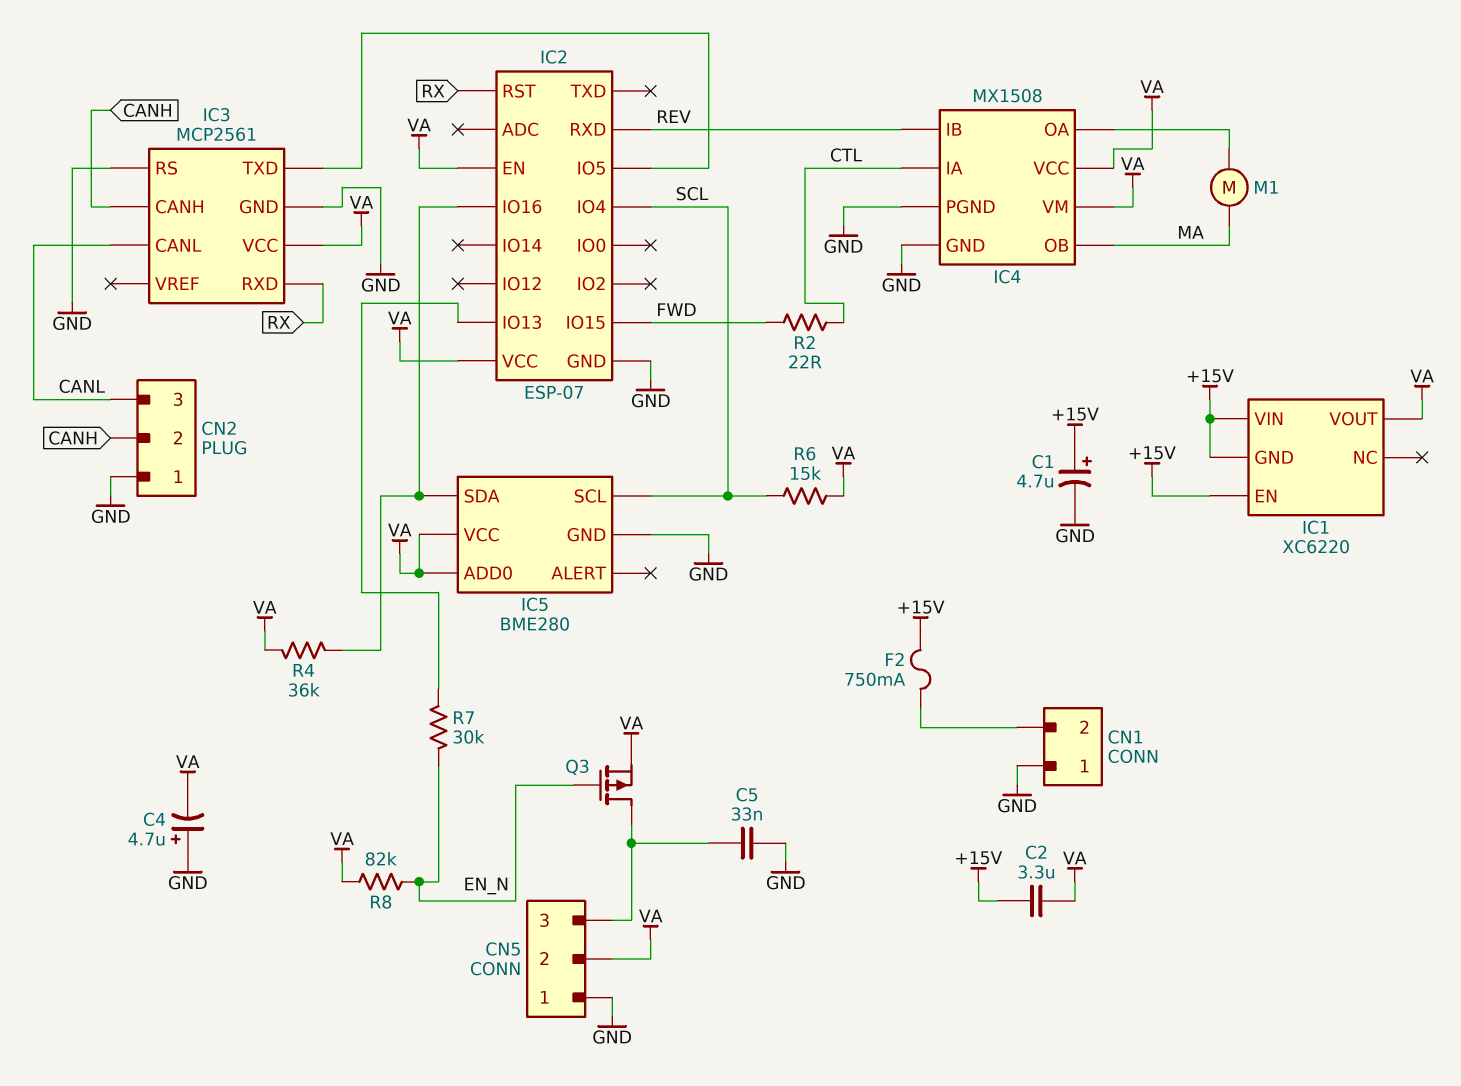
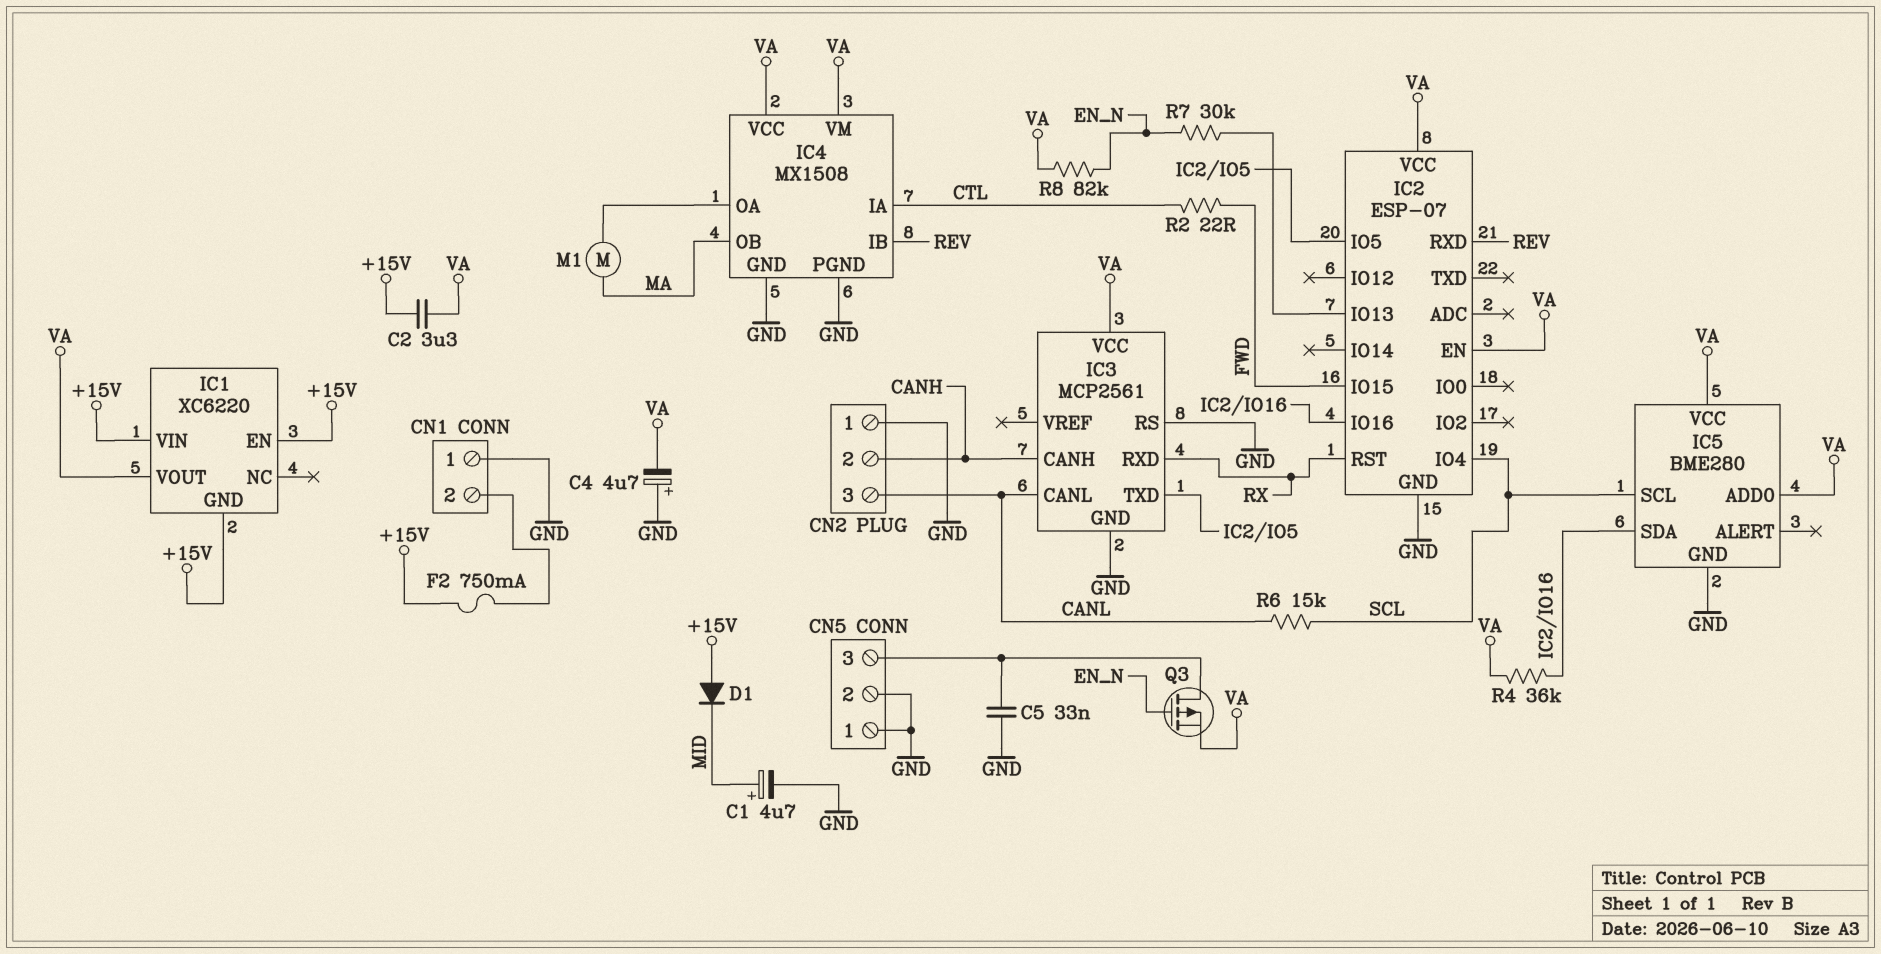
C1: 4.7uF (plus +15V, minus GND) -> 4.7uF (plus MID, minus GND)
CN5 pin 2: VA -> GND
D1: none -> diode (A +15V, K MID)
R6: 15k (SCL, VA) -> 15k (CANL, SCL)

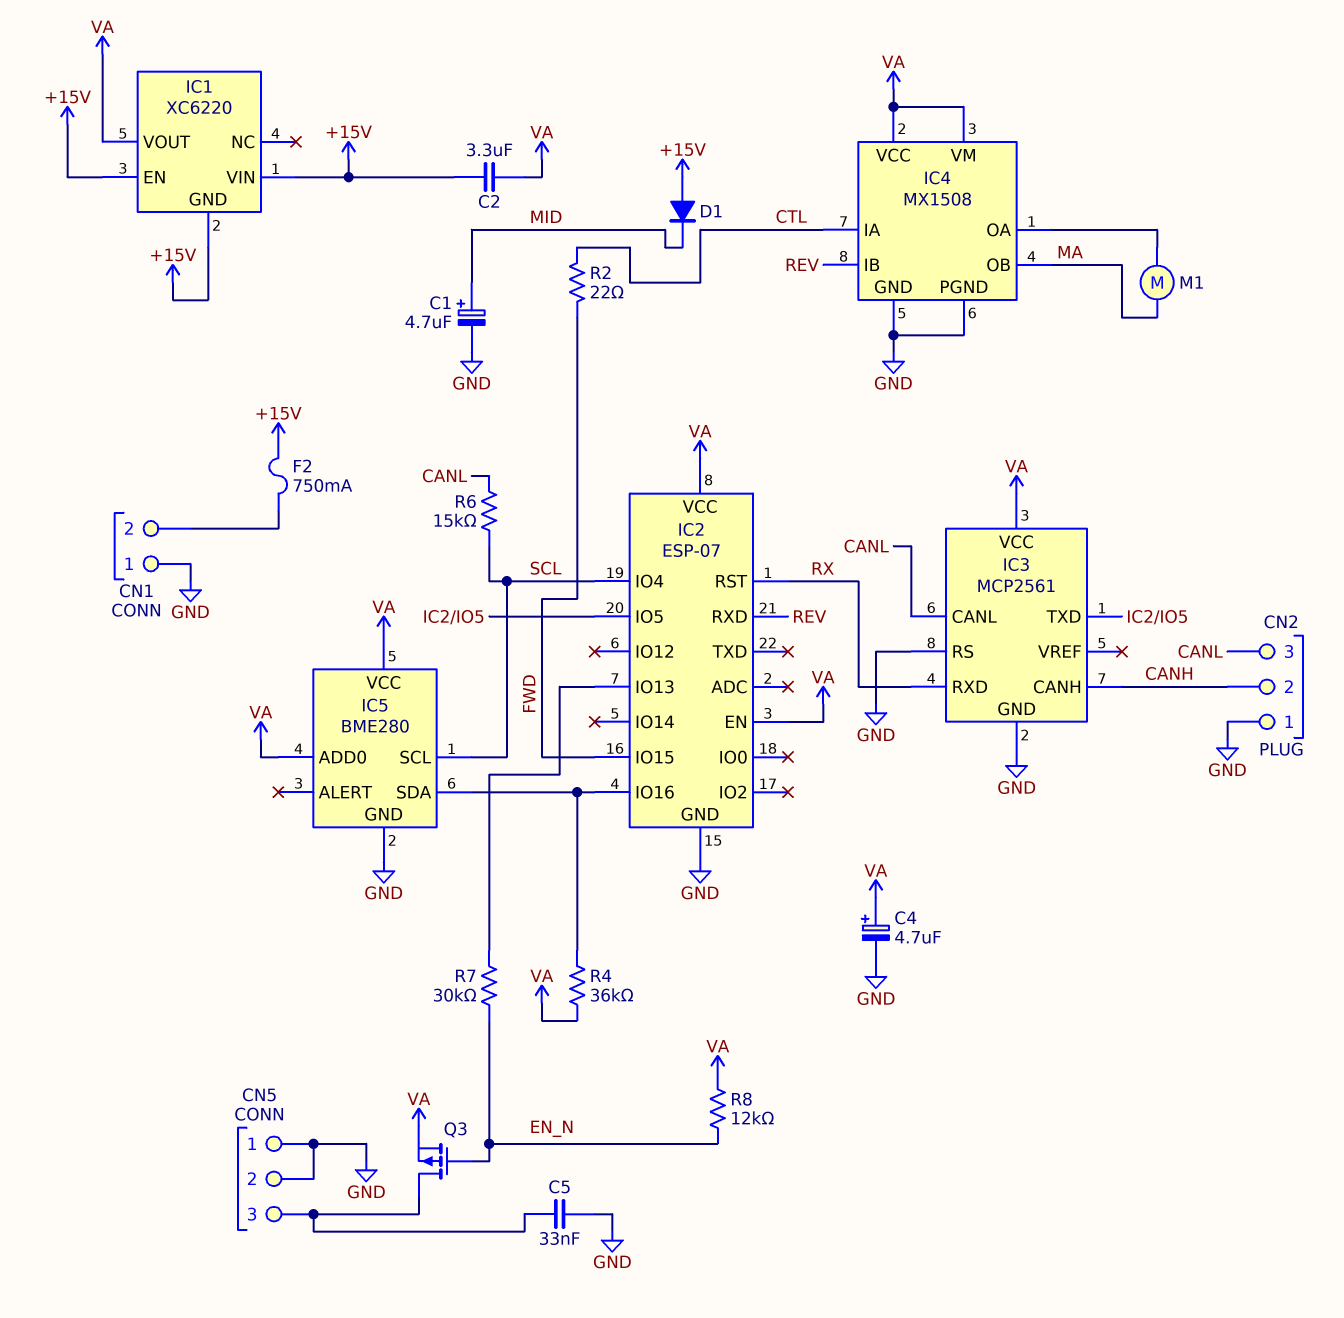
C4: 4.7uF (plus GND, minus VA) -> 4.7uF (plus VA, minus GND)
R8: 82k (EN_N, VA) -> 12k (EN_N, VA)

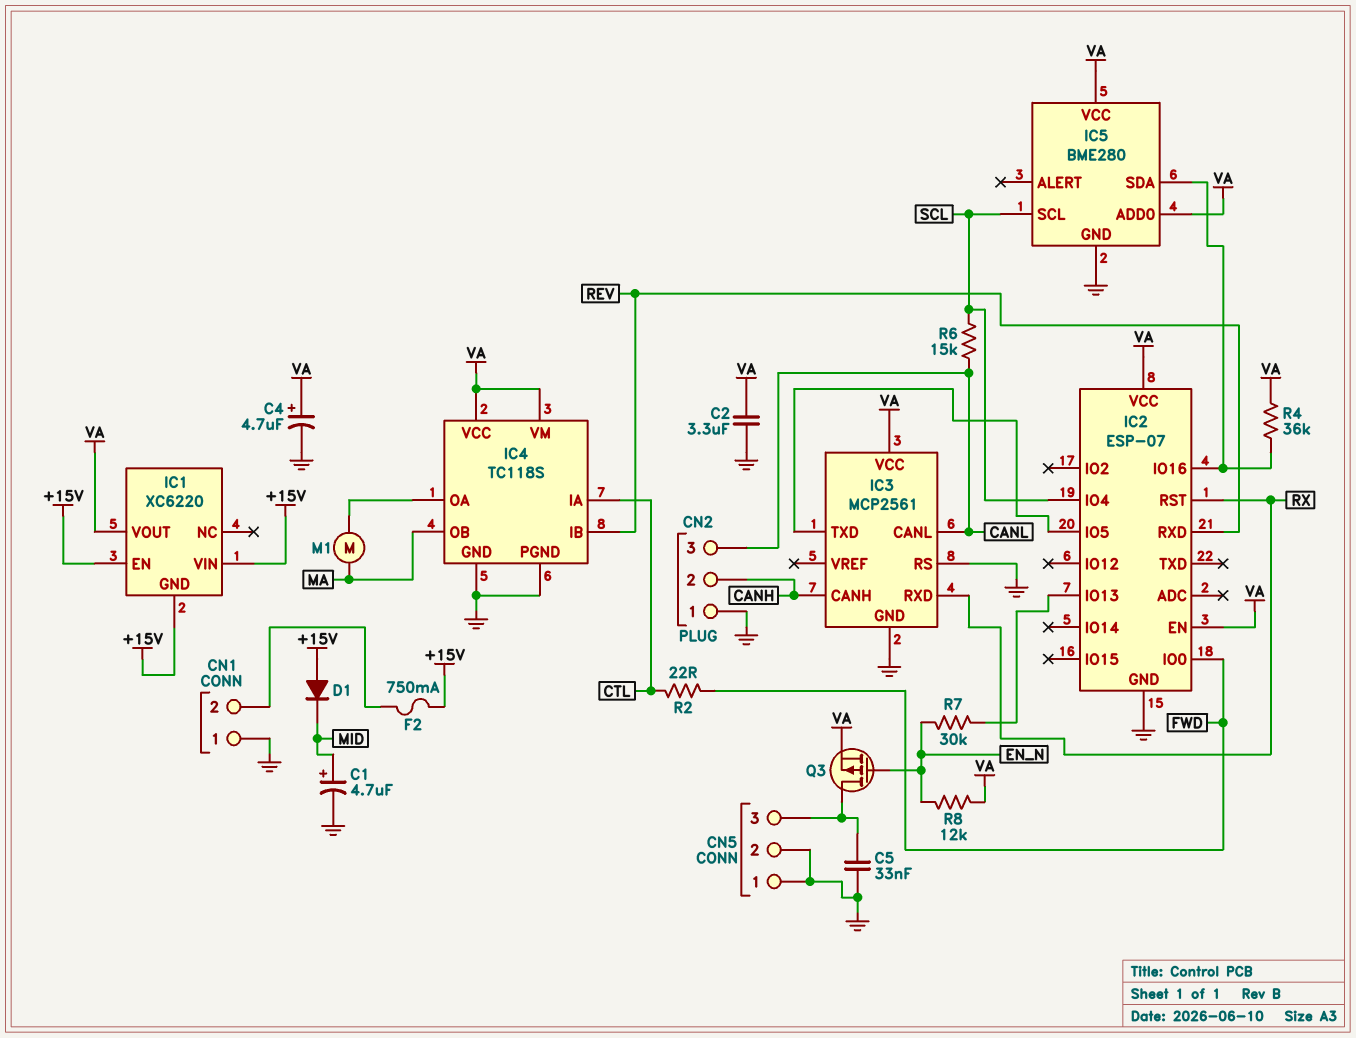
C2: 3.3uF (+15V, VA) -> 3.3uF (GND, VA)
IC2 pin IO0: none -> FWD
IC2 pin IO15: FWD -> none
IC4: MX1508 -> TC118S

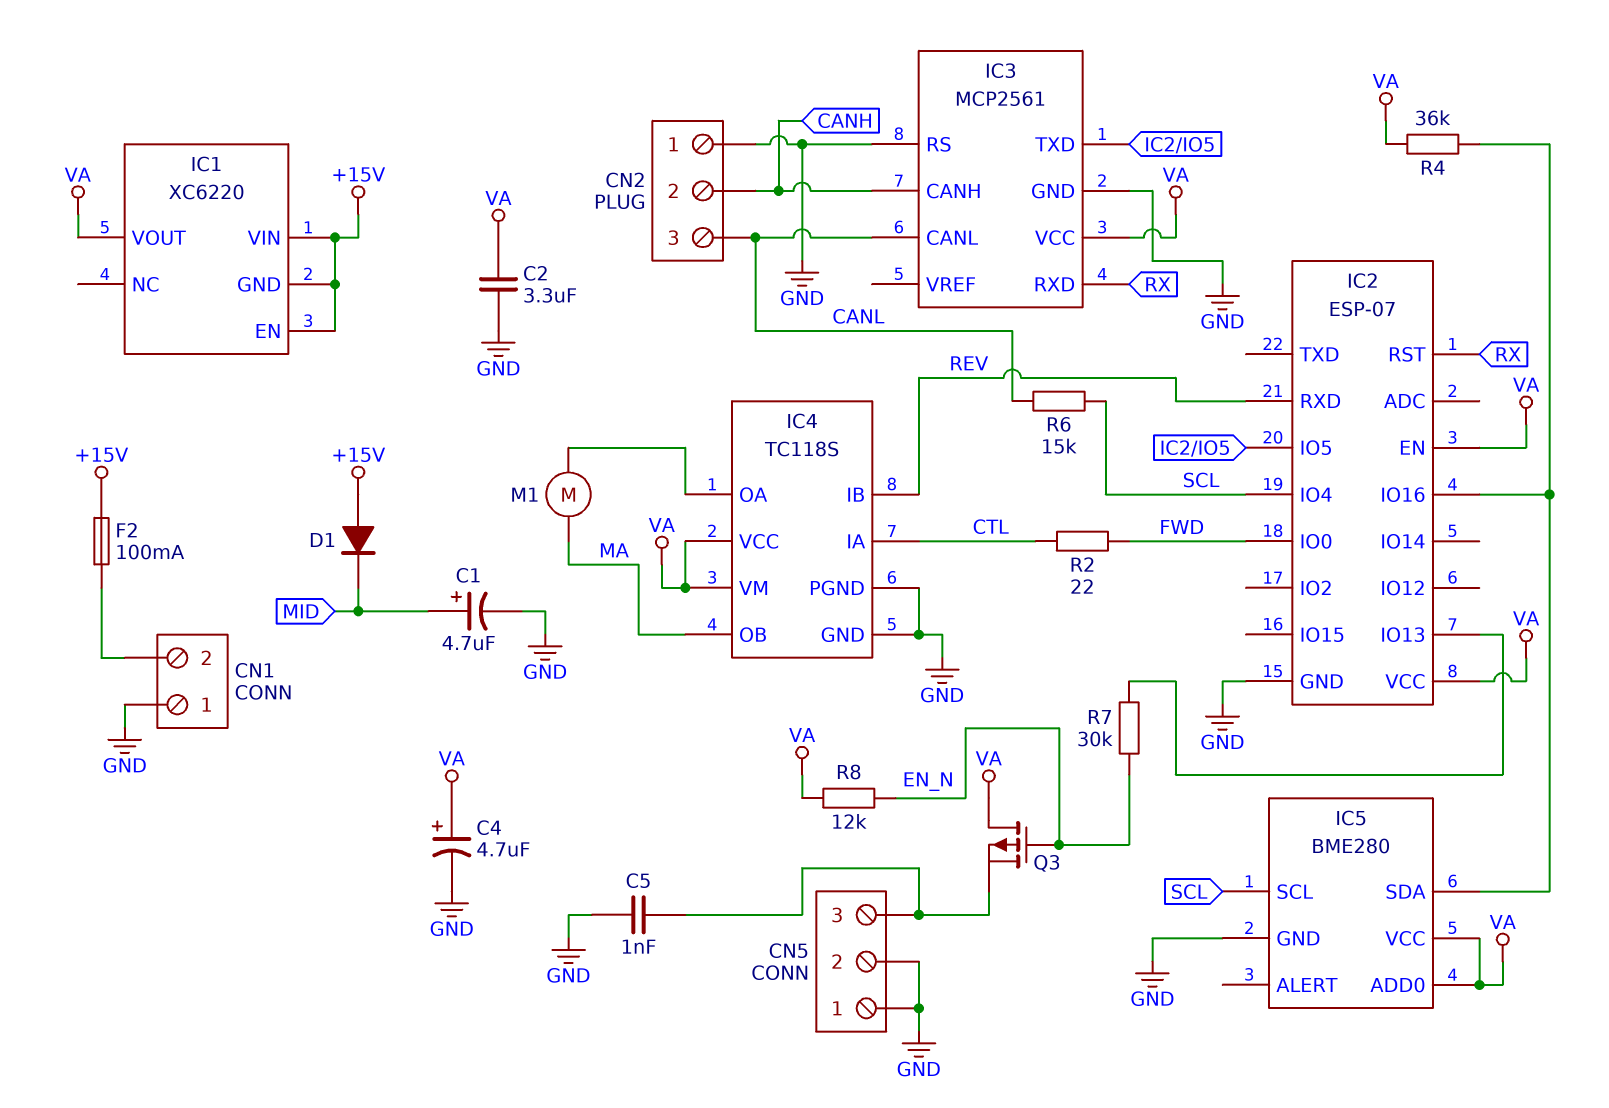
C5: 33nF (CN5/3, GND) -> 1nF (CN5/3, GND)
F2: 750mA (+15V, CN1/2) -> 100mA (+15V, CN1/2)
Q3: PMOS (G EN_N, D CN5/3, S VA) -> PMOS (G EN_N, D VA, S CN5/3)

